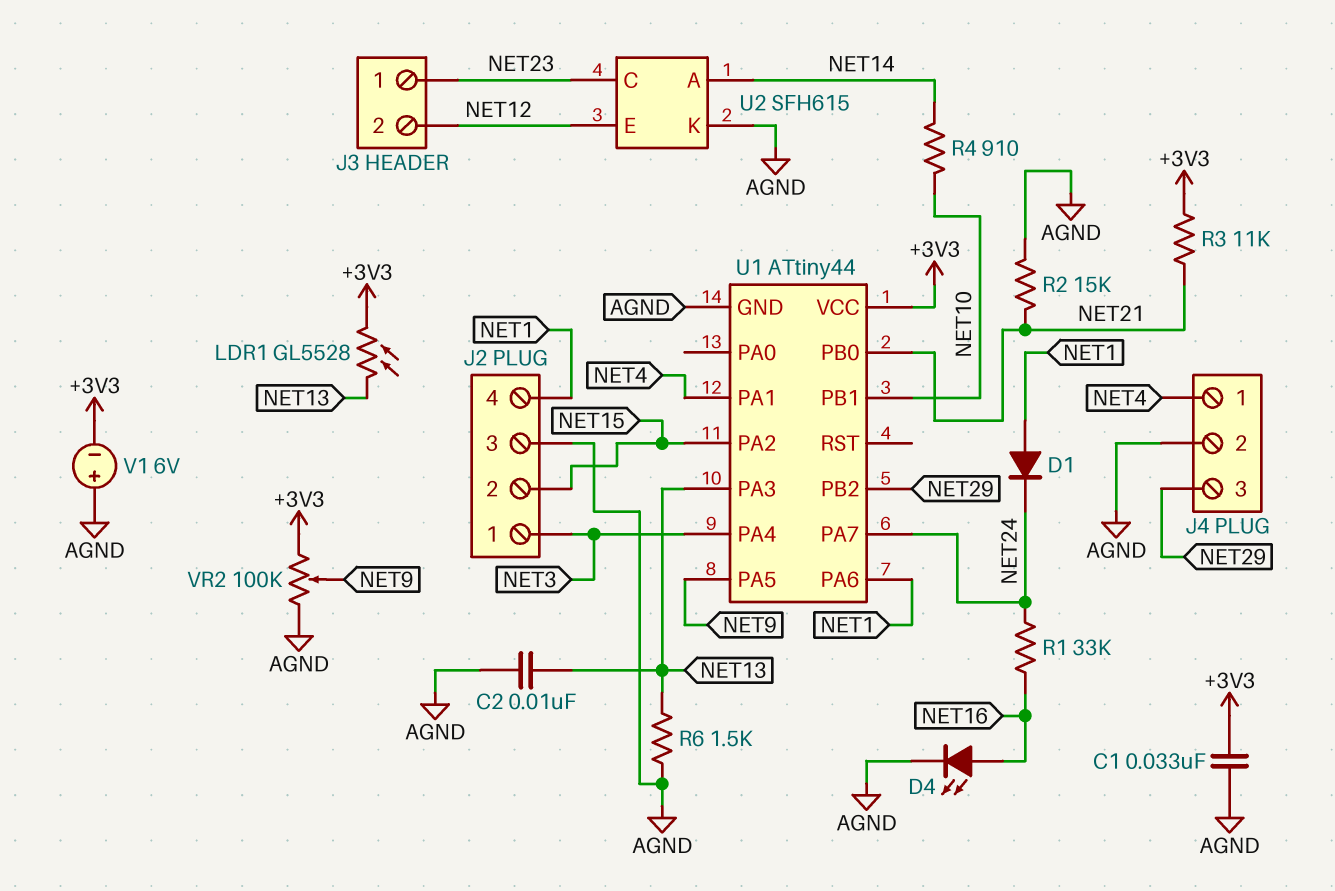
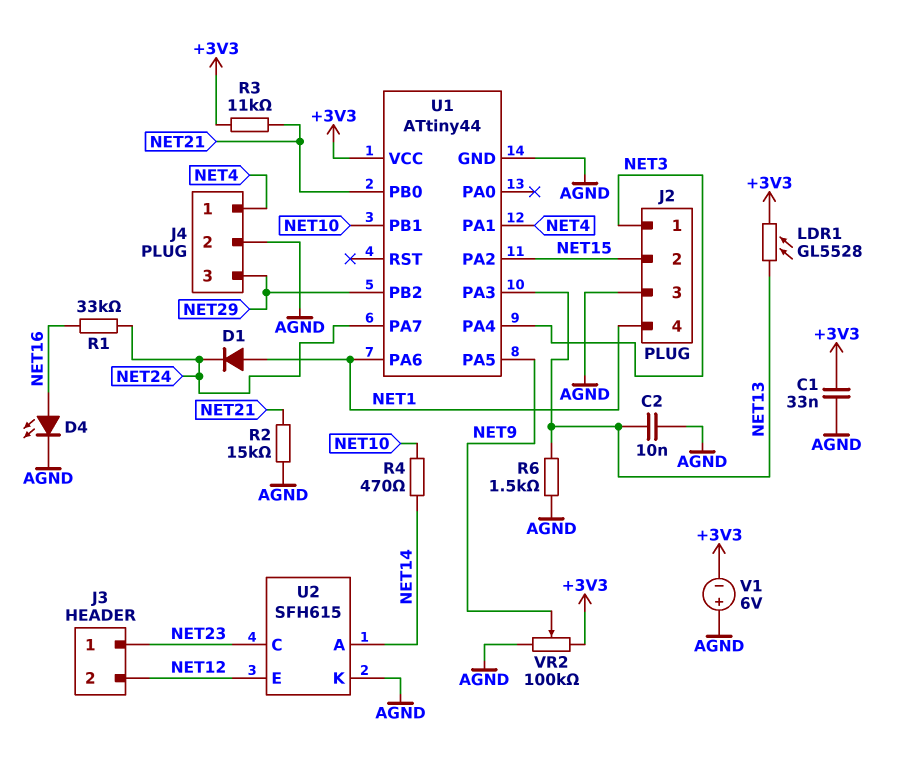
R4: 910 (NET10, NET14) -> 470 (NET10, NET14)

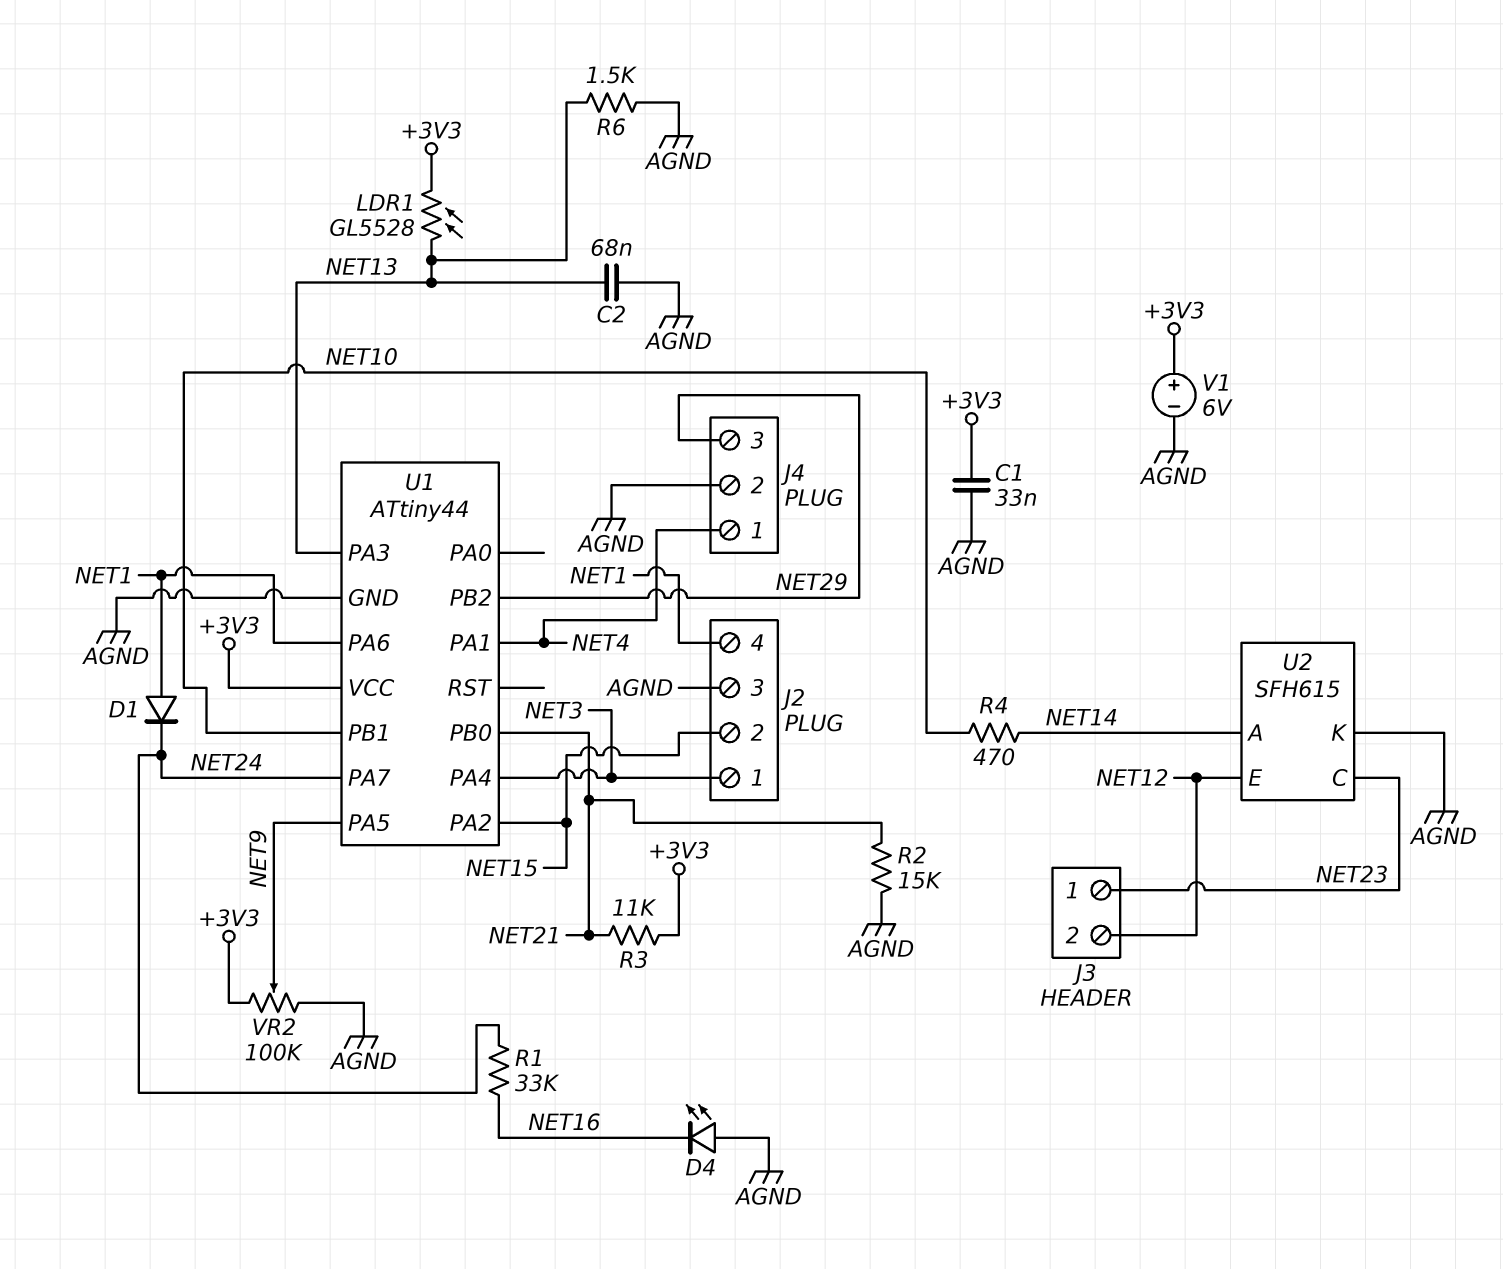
C2: 10nF (AGND, NET13) -> 68nF (AGND, NET13)
D4: LED (A NET16, K AGND) -> LED (A AGND, K NET16)
V1: 6V (plus AGND, minus +3V3) -> 6V (plus +3V3, minus AGND)

